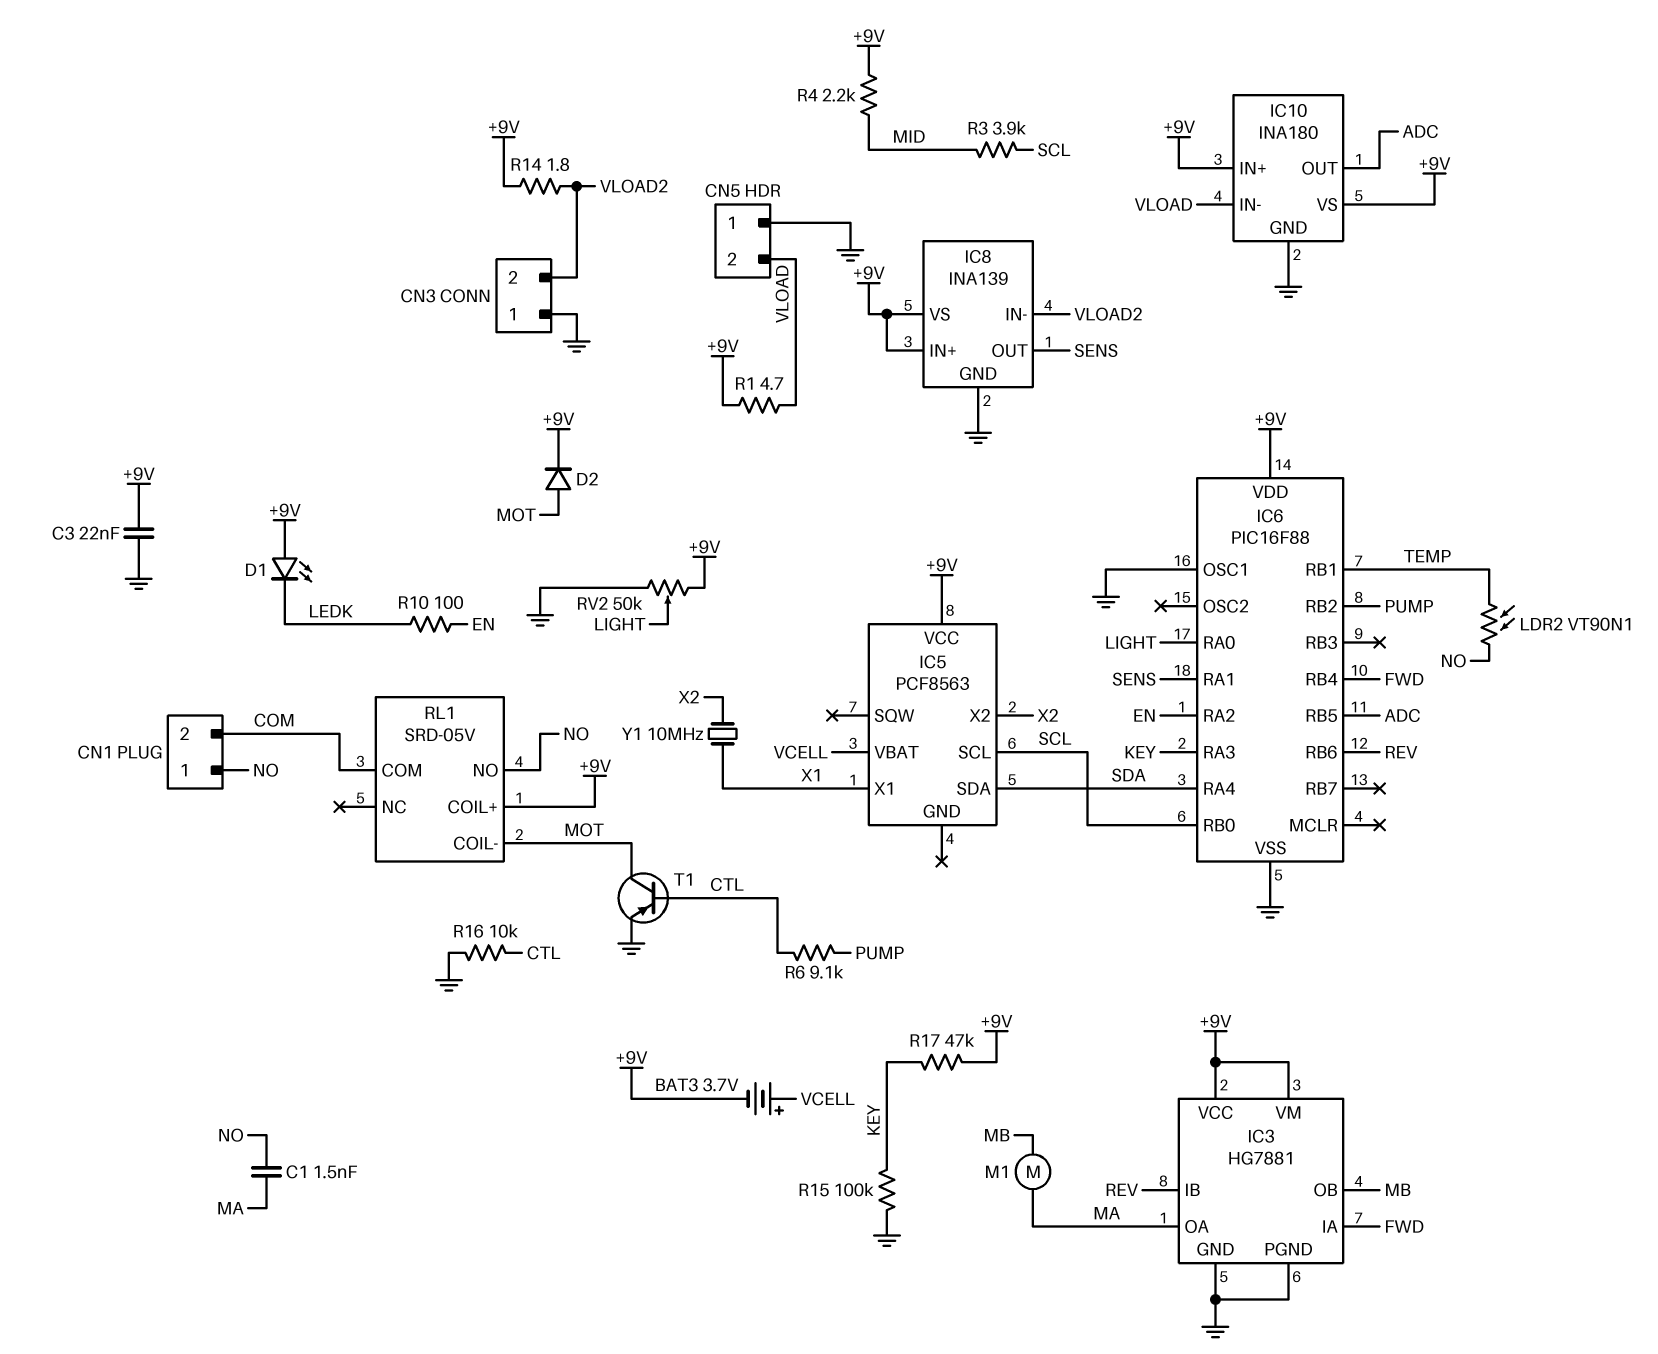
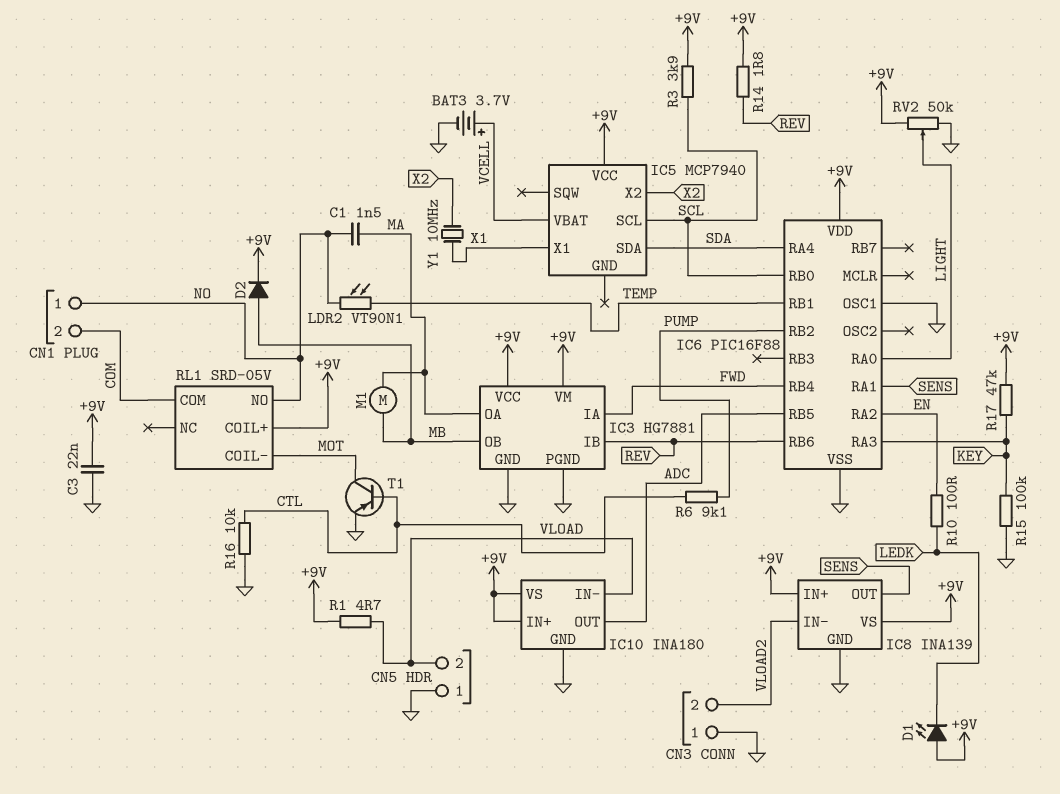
BAT3: 3.7V (plus VCELL, minus +9V) -> 3.7V (plus VCELL, minus GND)
D2: diode (A MOT, K +9V) -> diode (A MB, K +9V)
IC5: PCF8563 -> MCP7940
R3: 3.9k (MID, SCL) -> 3.9k (+9V, SCL)
R4: 2.2k (+9V, MID) -> none
R14: 1.8 (+9V, VLOAD2) -> 1.8 (+9V, REV)

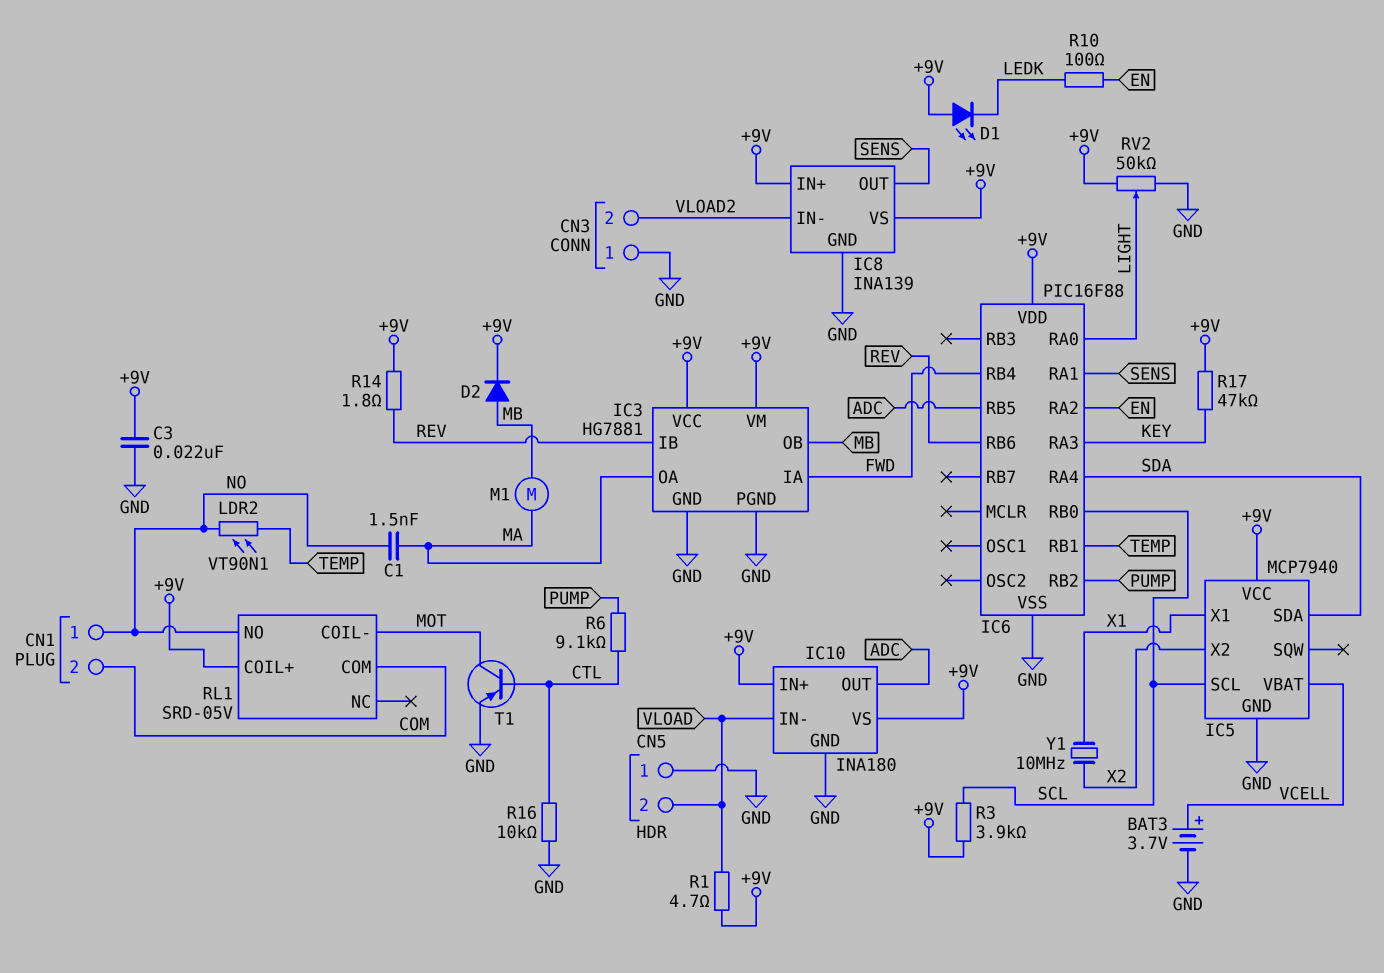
IC5 pin GND: none -> GND
IC6 pin OSC1: GND -> none
R15: 100k (GND, KEY) -> none

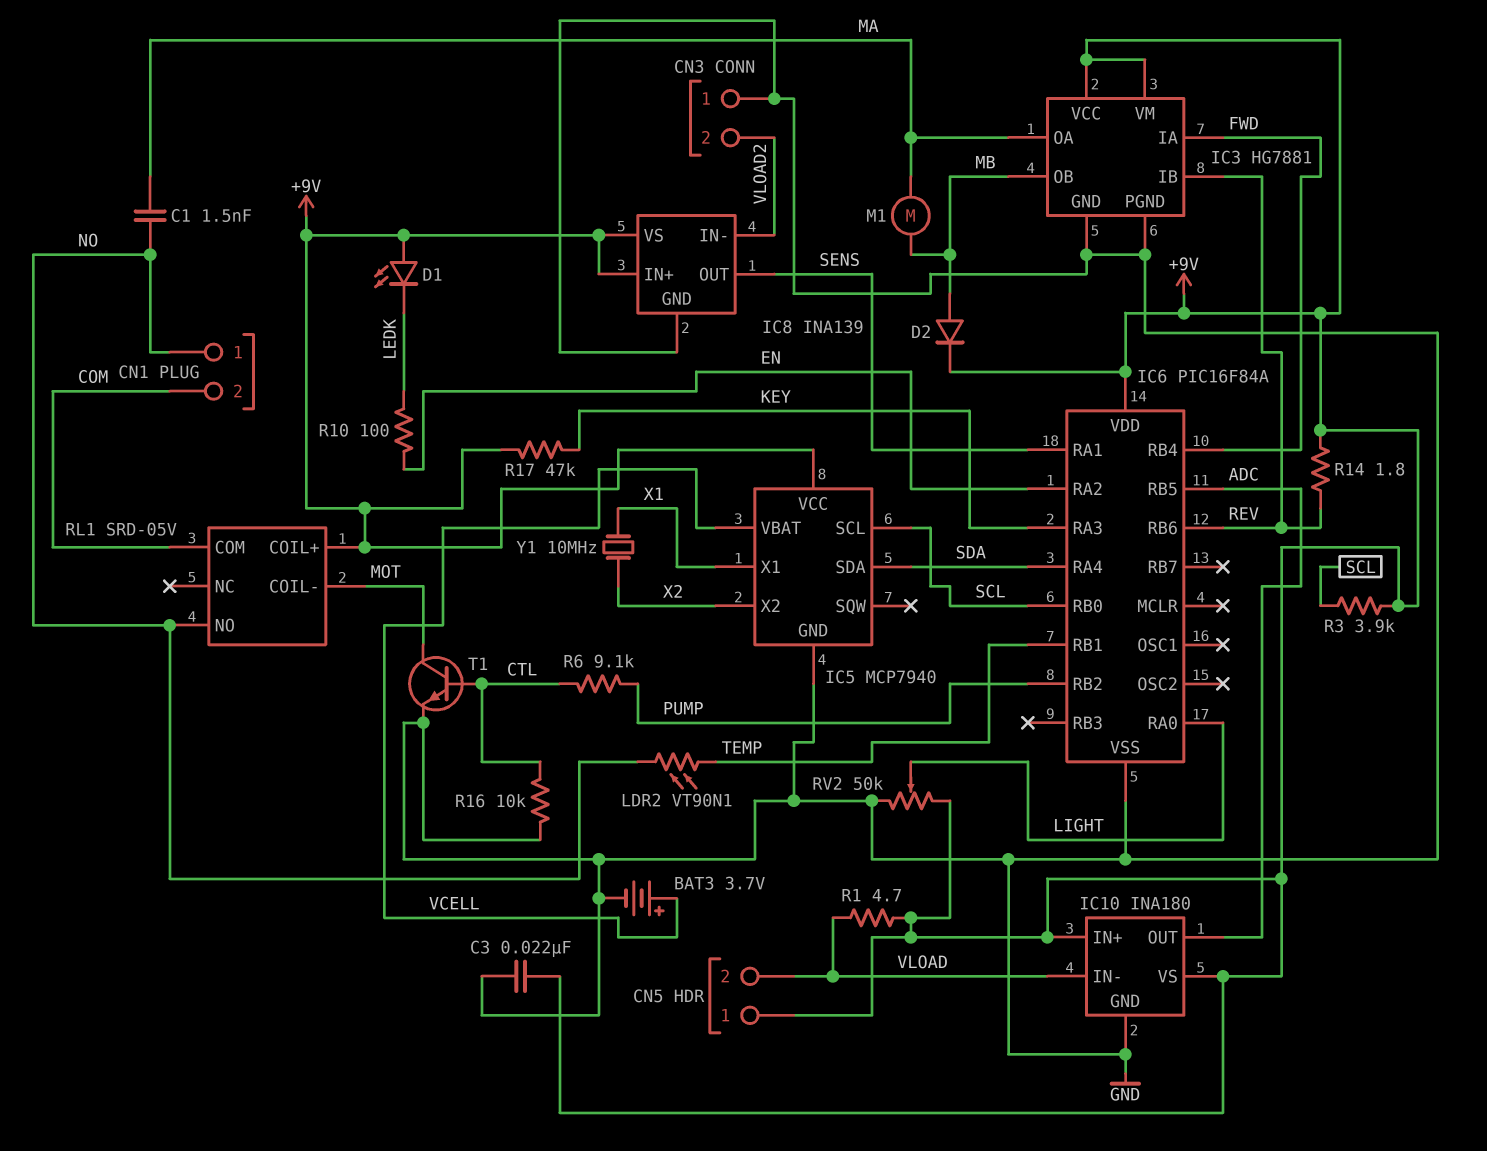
CN5 pin 1: GND -> +9V
IC6: PIC16F88 -> PIC16F84A
T1: PNP (B CTL, C MOT, E GND) -> NPN (B CTL, C MOT, E GND)

